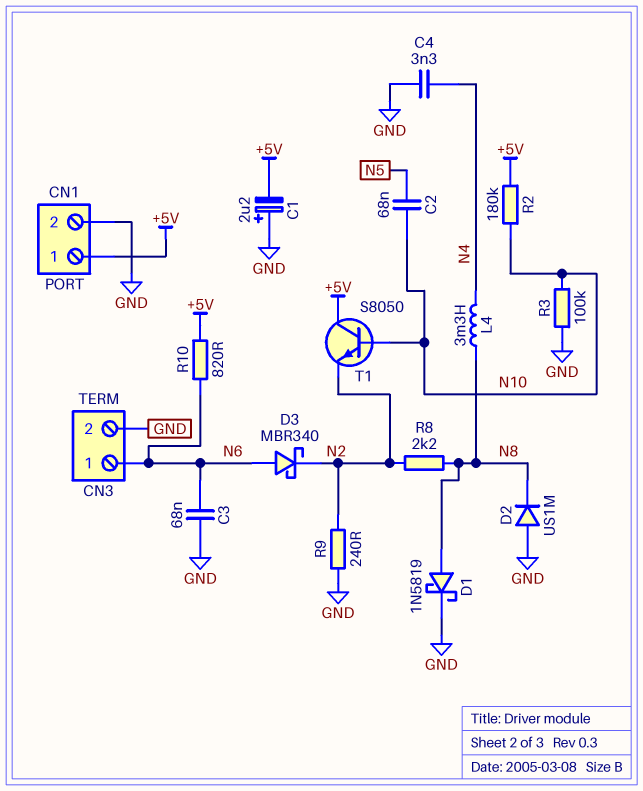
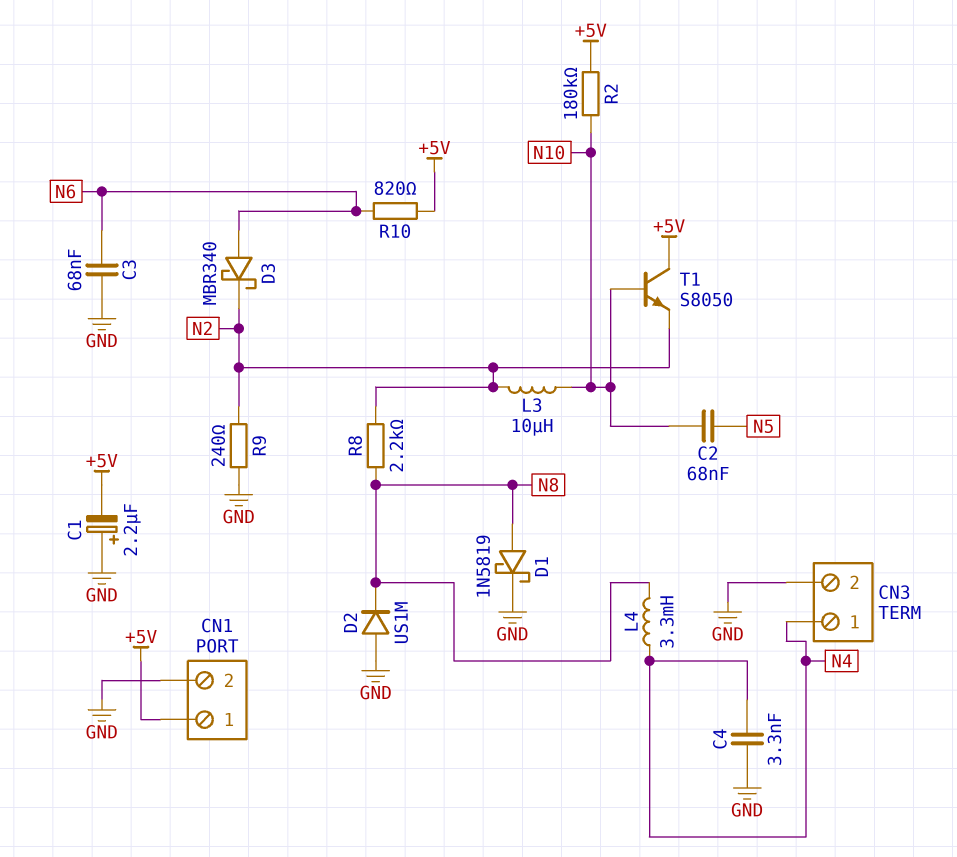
CN3 pin 1: N6 -> N4
L3: none -> 10uH (N2, N10)
R3: 100k (GND, N10) -> none

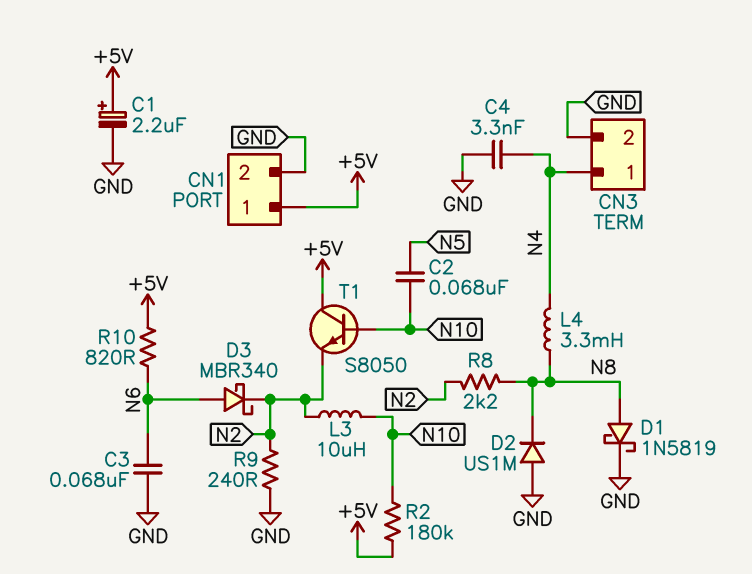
C1: 2.2uF (plus GND, minus +5V) -> 2.2uF (plus +5V, minus GND)

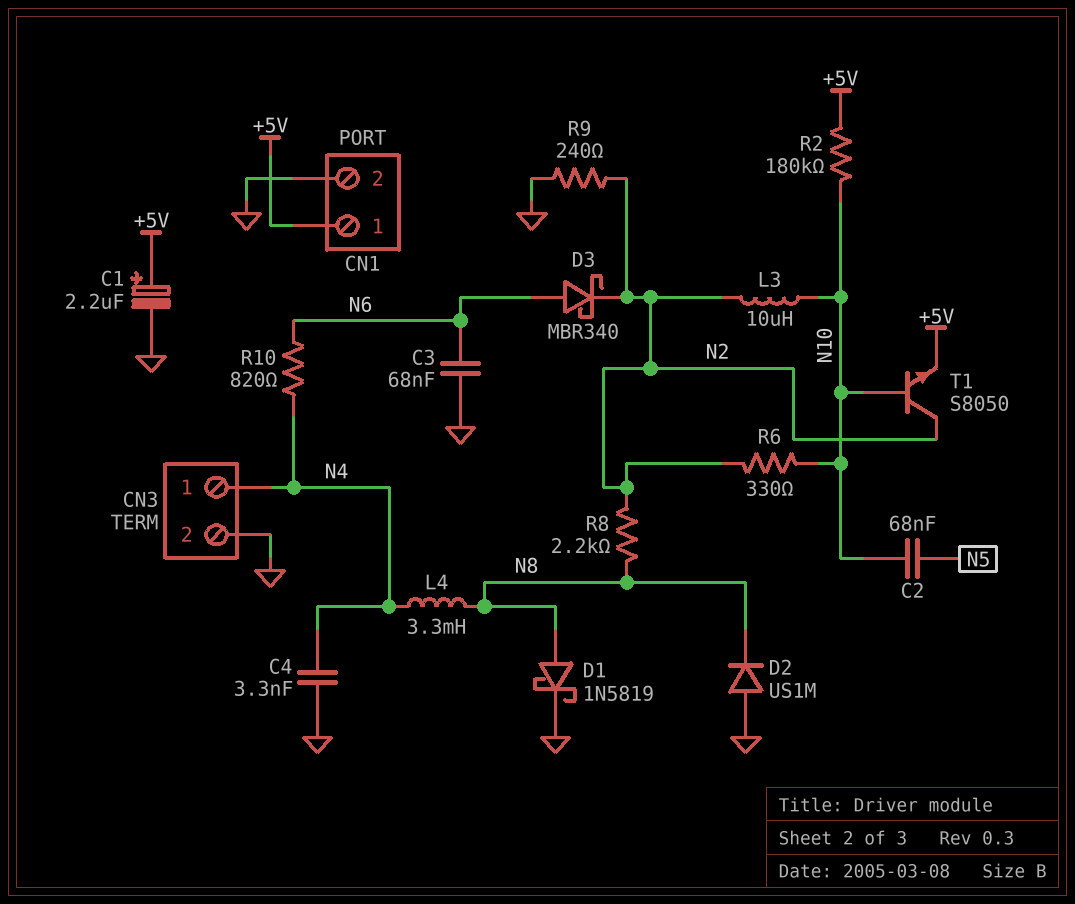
R6: none -> 330 (N2, N10)
R10: 820 (+5V, N6) -> 820 (N4, N6)
T1: NPN S8050 (B N10, C +5V, E N2) -> NPN S8050 (B N10, C N2, E +5V)

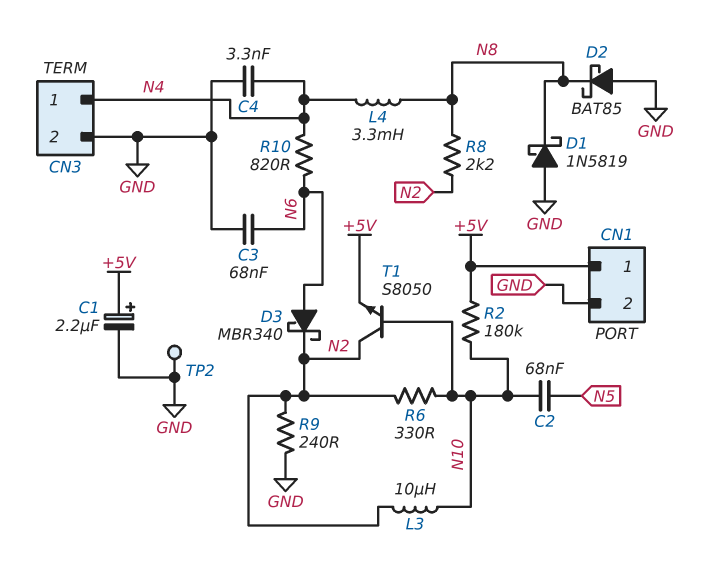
D1: schottky 1N5819 (A N8, K GND) -> schottky 1N5819 (A GND, K N8)
D2: diode US1M (A GND, K N8) -> schottky BAT85 (A GND, K N8)
TP2: none -> test point (GND)

